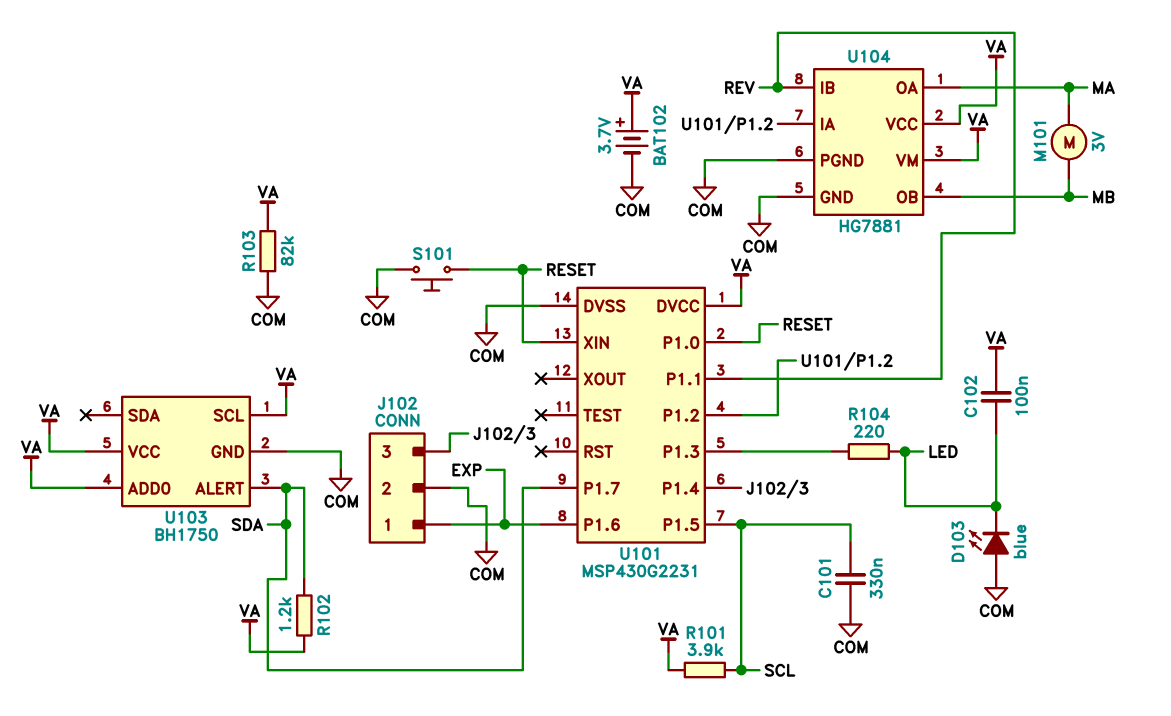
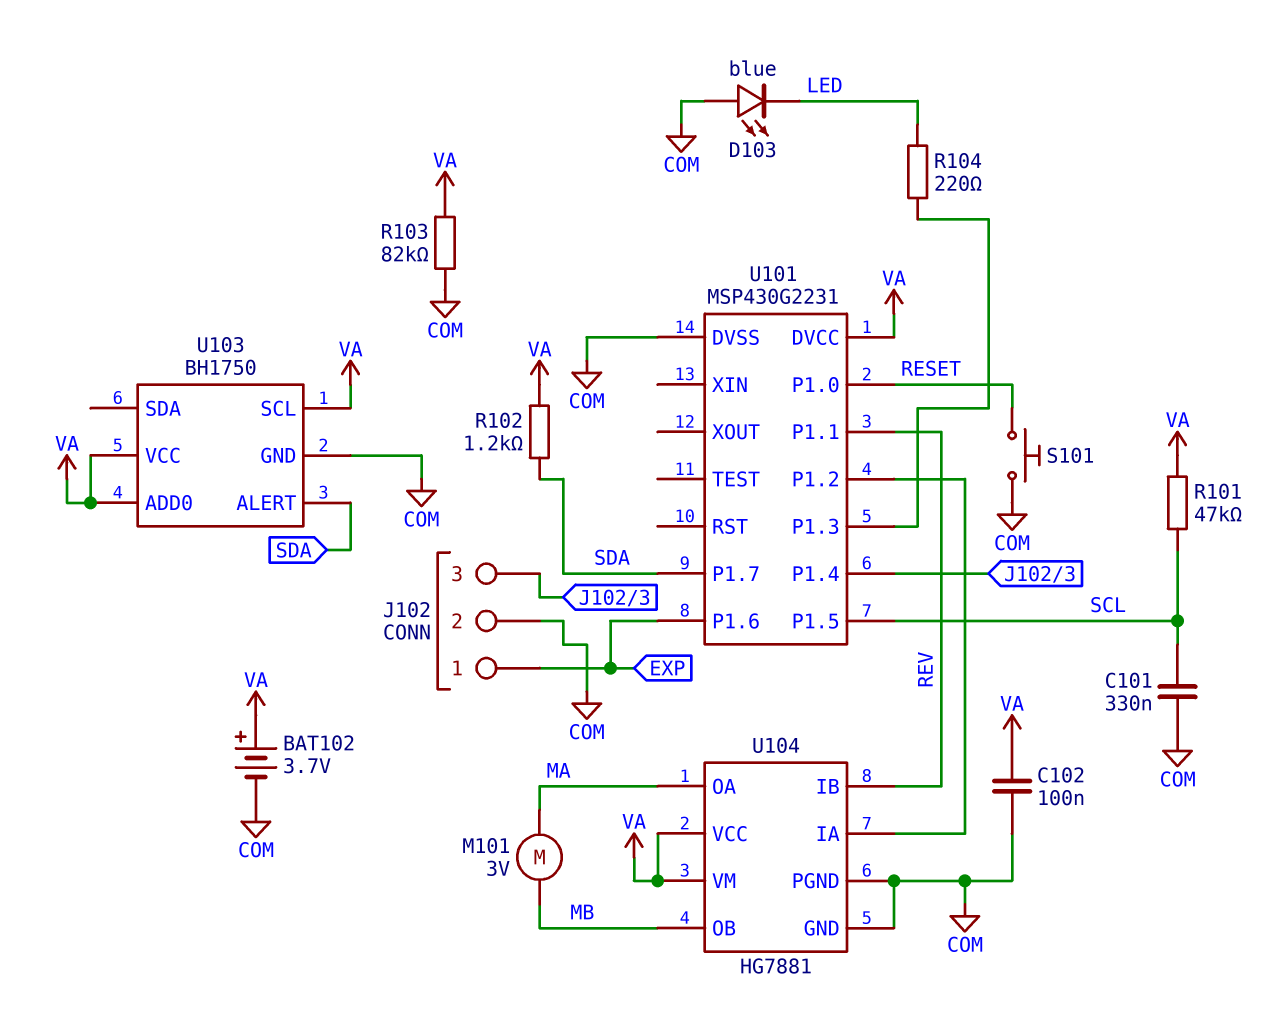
C102: 100nF (LED, VA) -> 100nF (COM, VA)
R101: 3.9k (SCL, VA) -> 47k (SCL, VA)
U101 pin XIN: RESET -> none

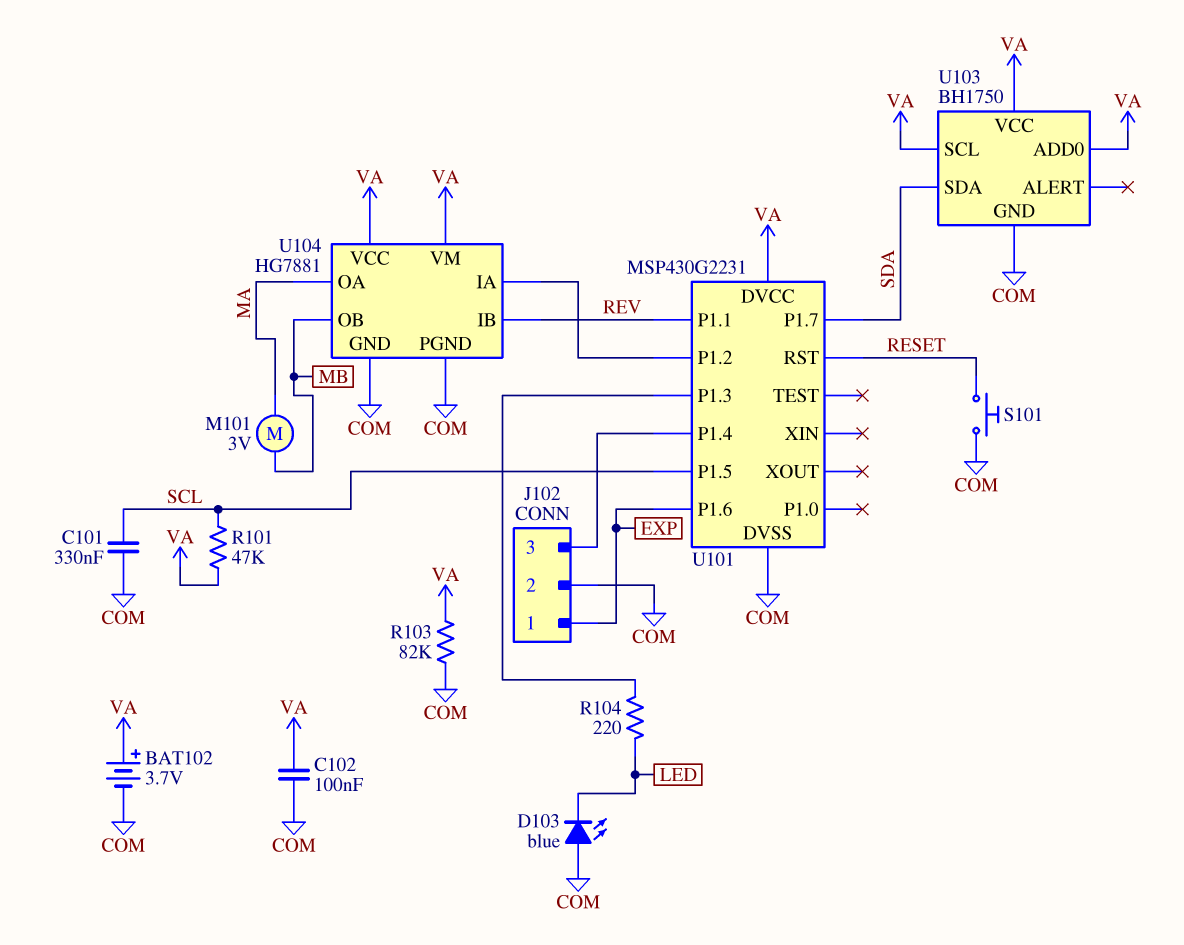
R102: 1.2k (SDA, VA) -> none
U101 pin P1.0: RESET -> none
U101 pin RST: none -> RESET
U103 pin ALERT: SDA -> none
U103 pin SDA: none -> SDA

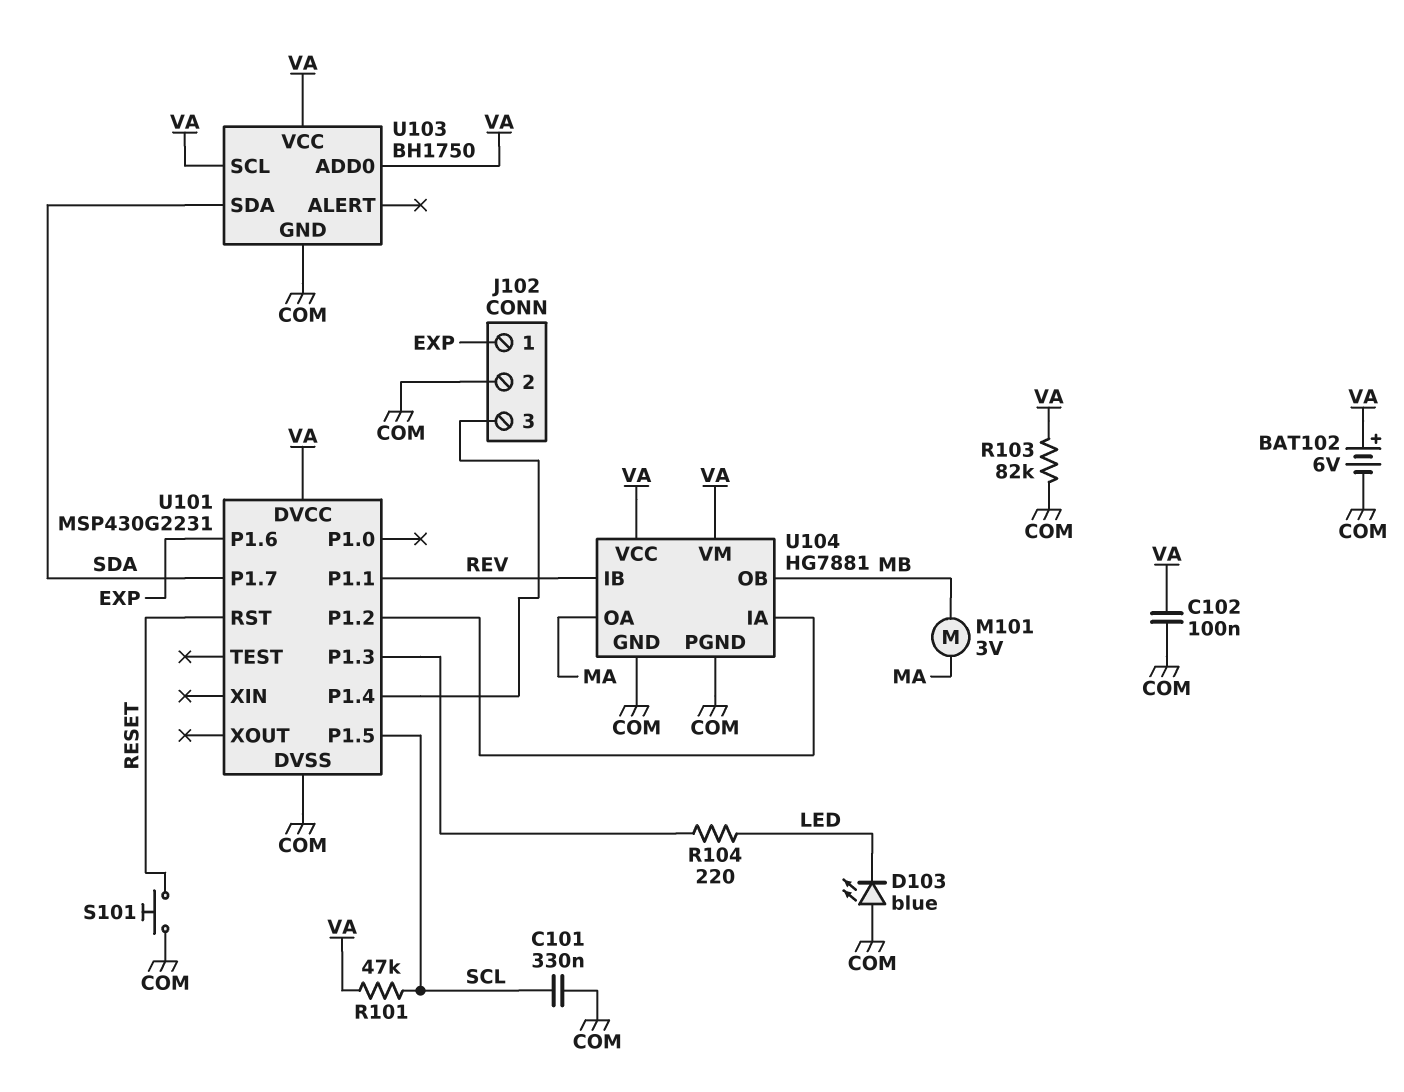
BAT102: 3.7V (plus VA, minus COM) -> 6V (plus VA, minus COM)

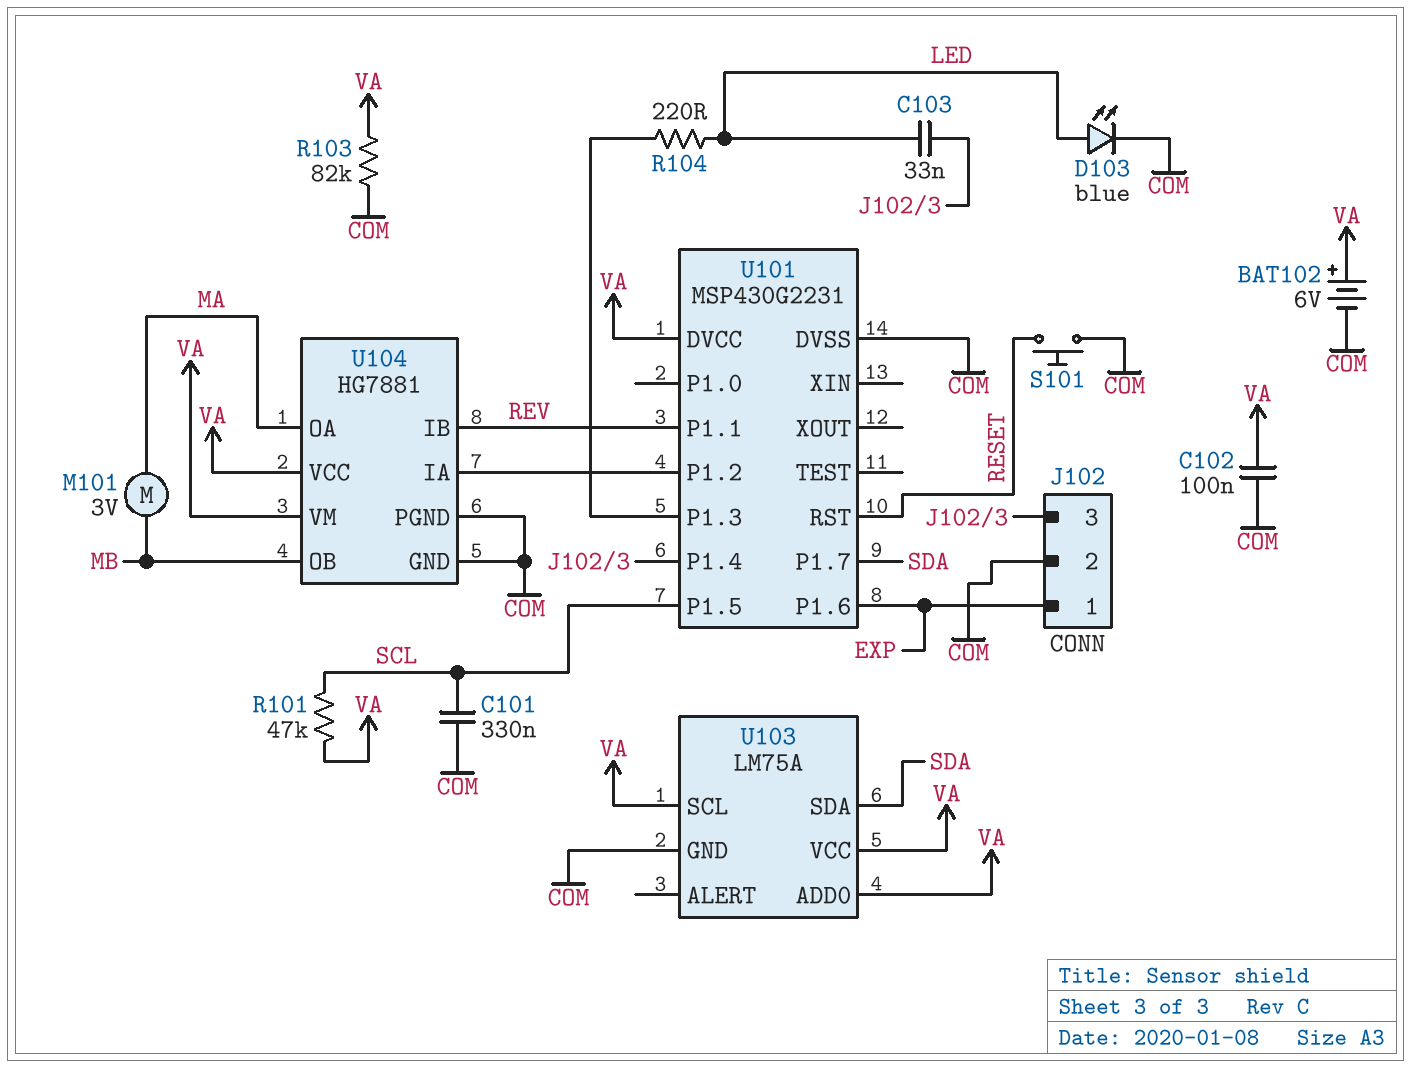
C103: none -> 33nF (J102/3, LED)
D103: LED blue (A COM, K LED) -> LED blue (A LED, K COM)
U103: BH1750 -> LM75A

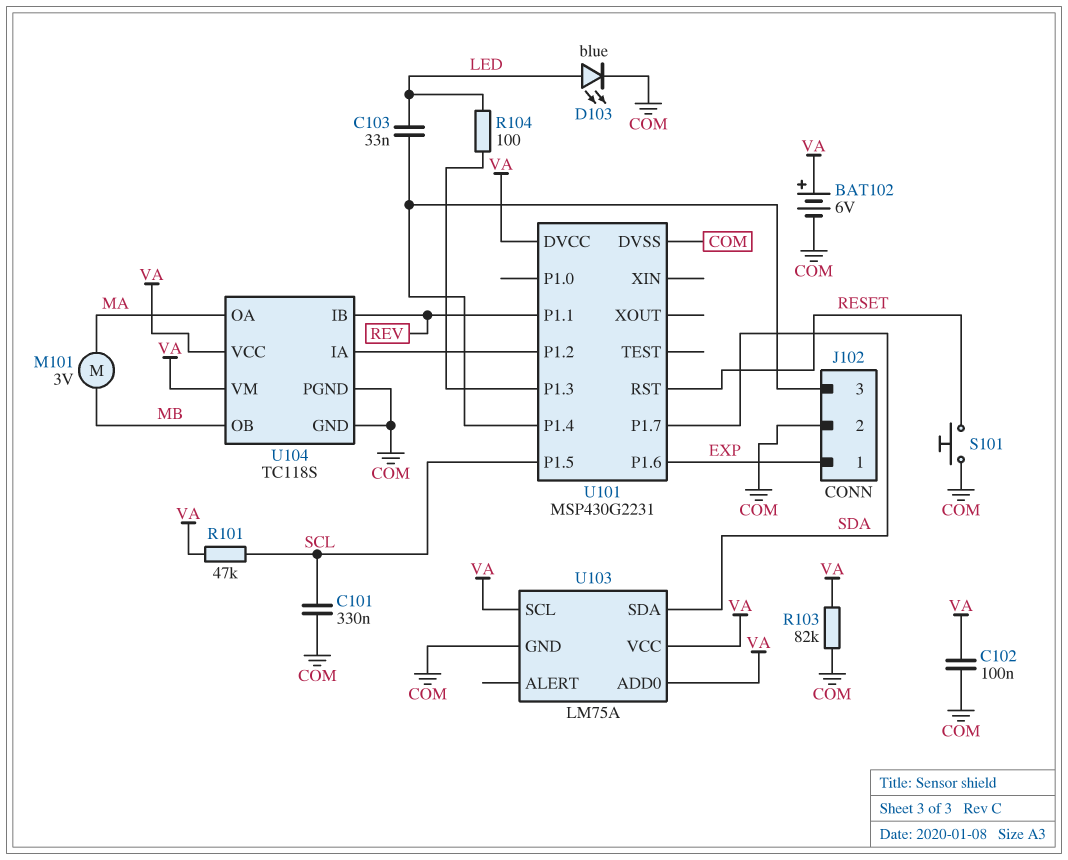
R104: 220 (LED, U101/P1.3) -> 100 (LED, U101/P1.3)
U104: HG7881 -> TC118S

